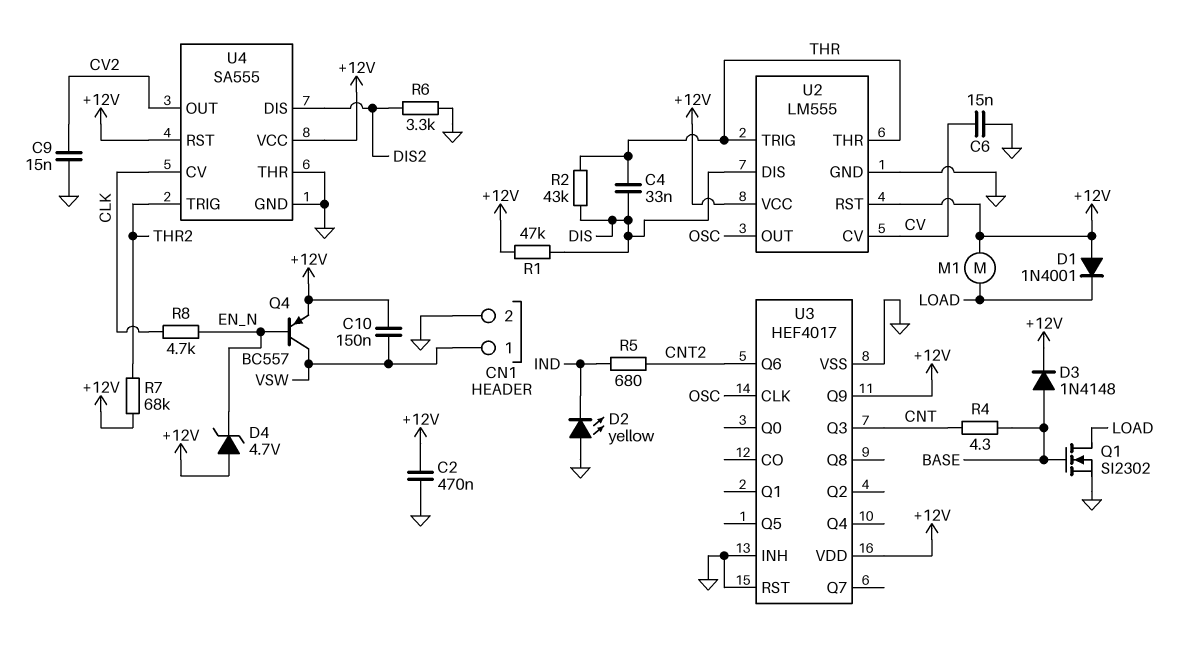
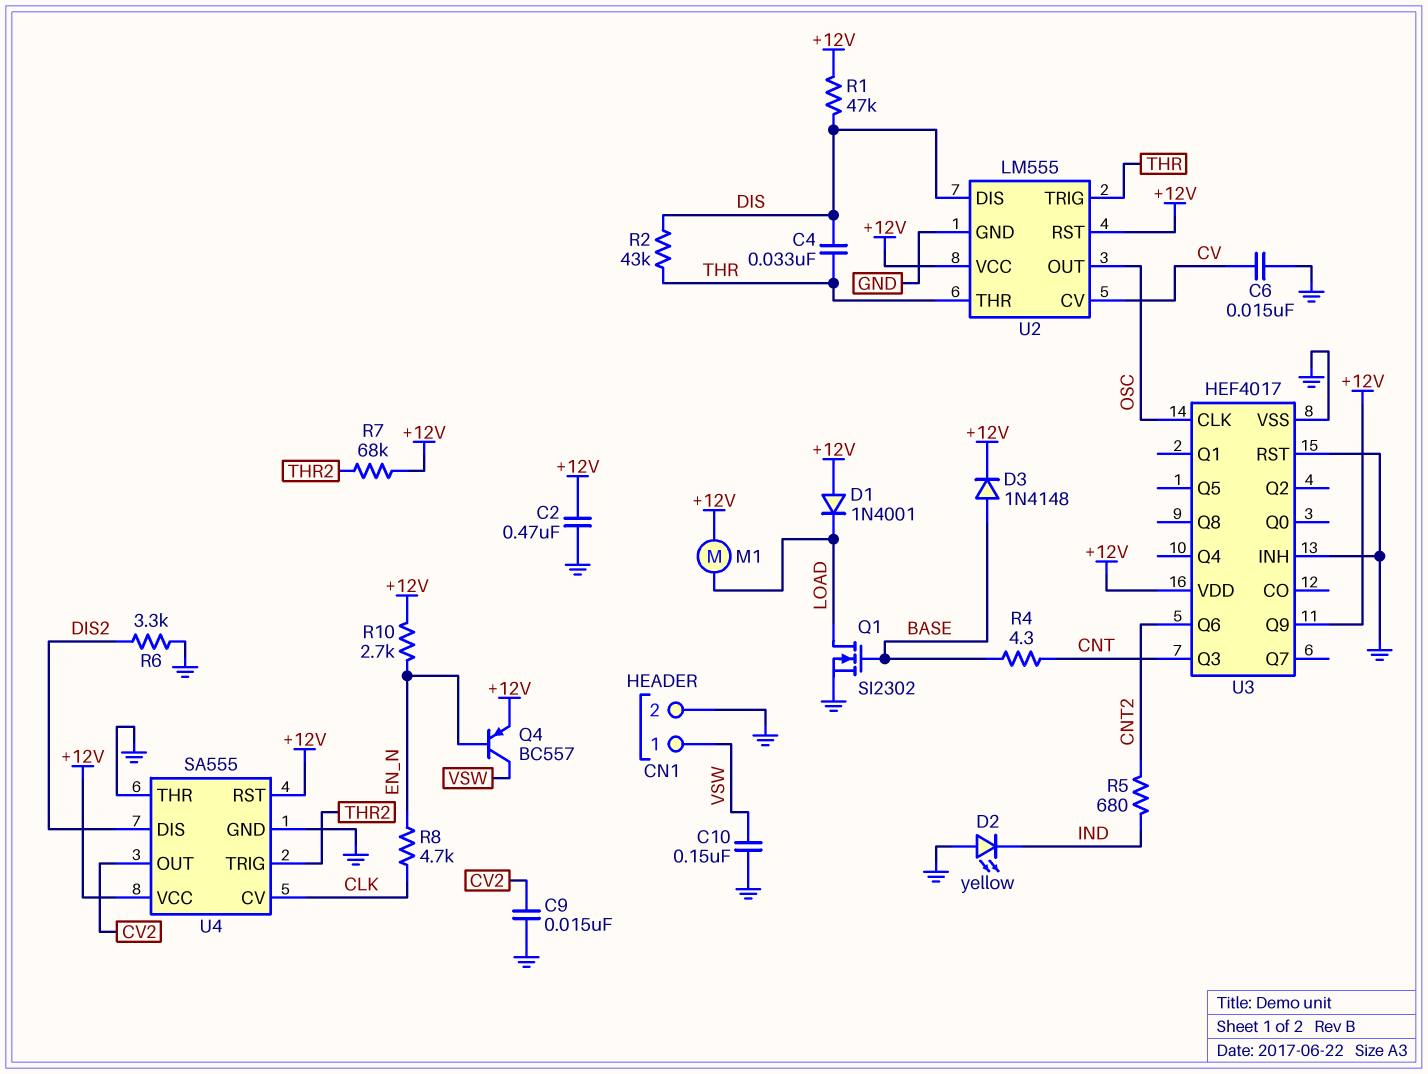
C10: 150nF (+12V, VSW) -> 150nF (GND, VSW)
D4: zener 4.7V (A +12V, K EN_N) -> none
R10: none -> 2.7k (+12V, EN_N)

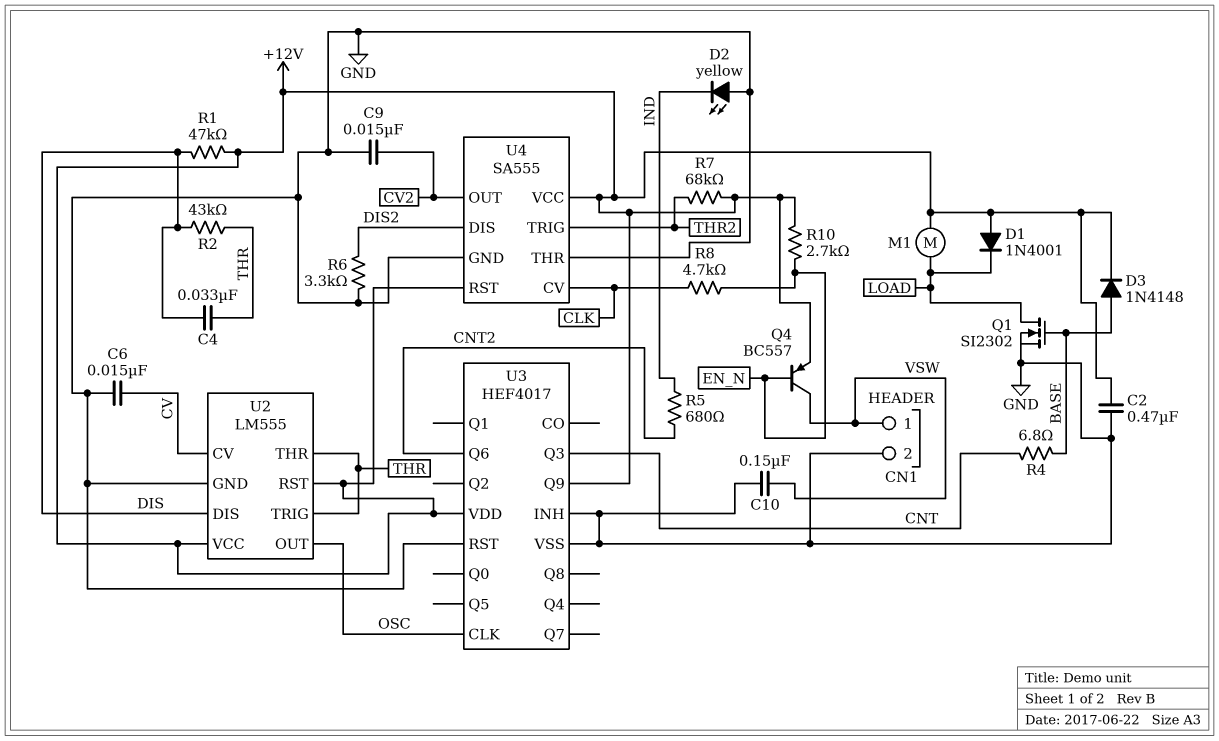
R4: 4.3 (BASE, CNT) -> 6.8 (BASE, CNT)

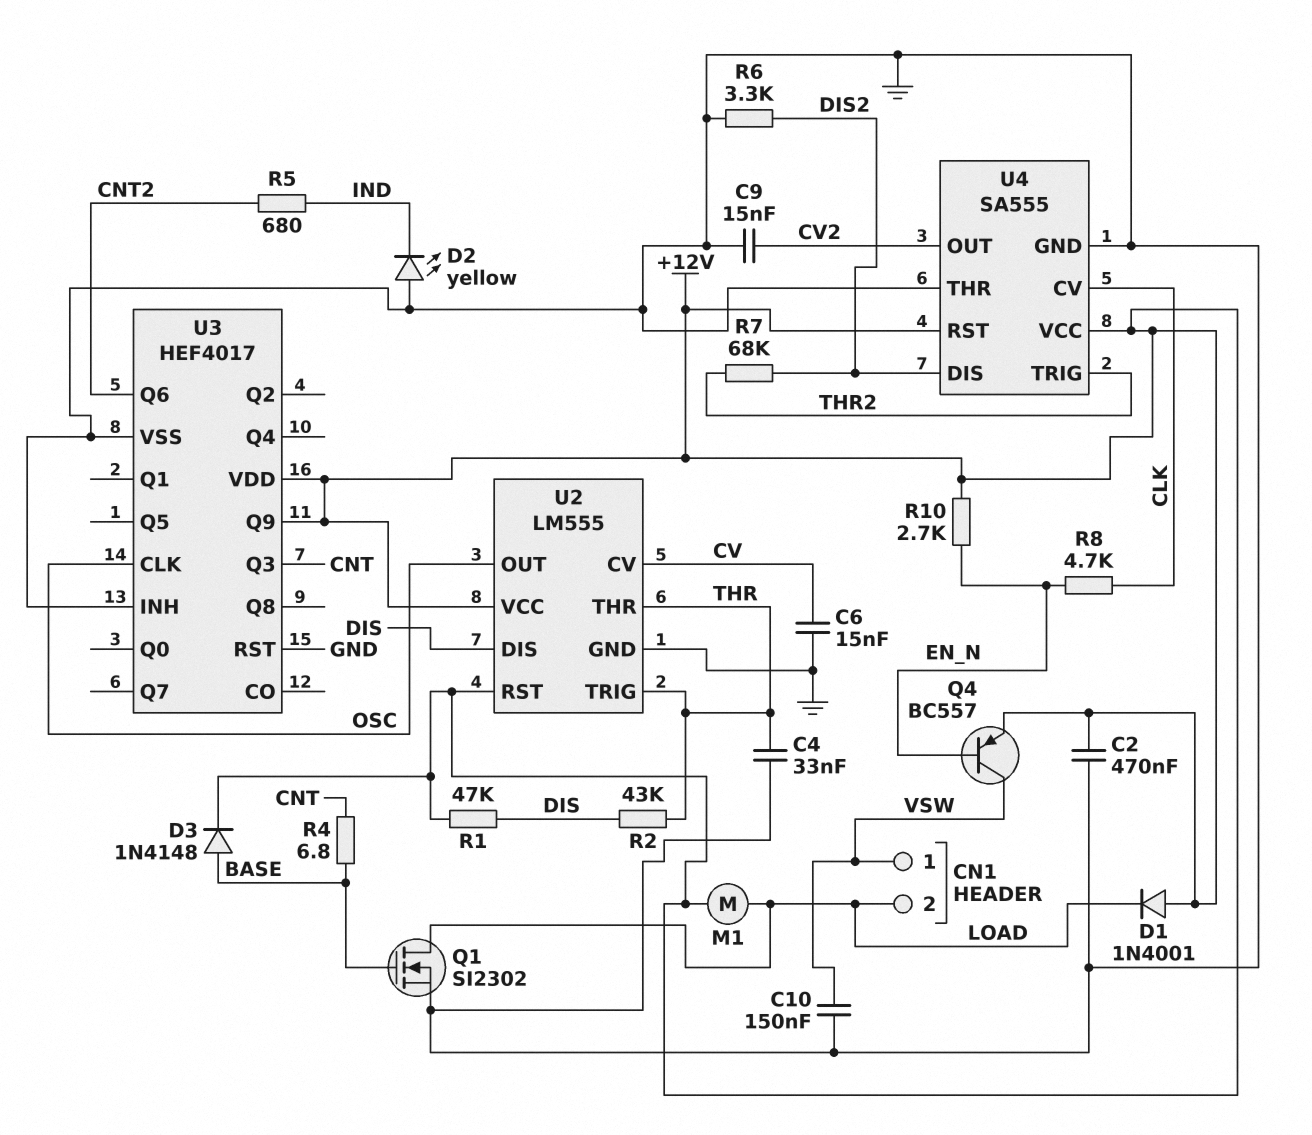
C4: 33nF (DIS, THR) -> 33nF (GND, THR)
CN1 pin 2: GND -> LOAD
R7: 68k (+12V, THR2) -> 68k (DIS2, THR2)

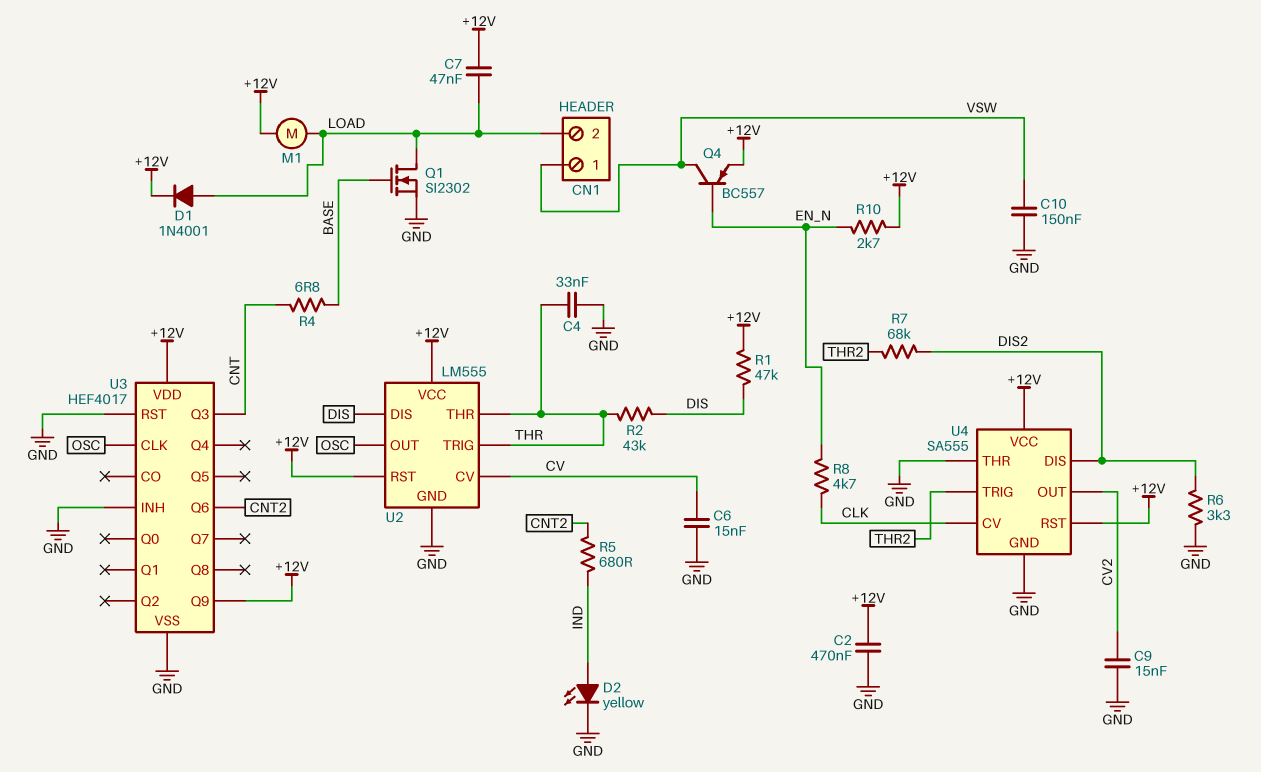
C7: none -> 47nF (+12V, LOAD)
D1: diode 1N4001 (A +12V, K LOAD) -> diode 1N4001 (A LOAD, K +12V)
D2: LED yellow (A GND, K IND) -> LED yellow (A IND, K GND)
D3: diode 1N4148 (A BASE, K +12V) -> none

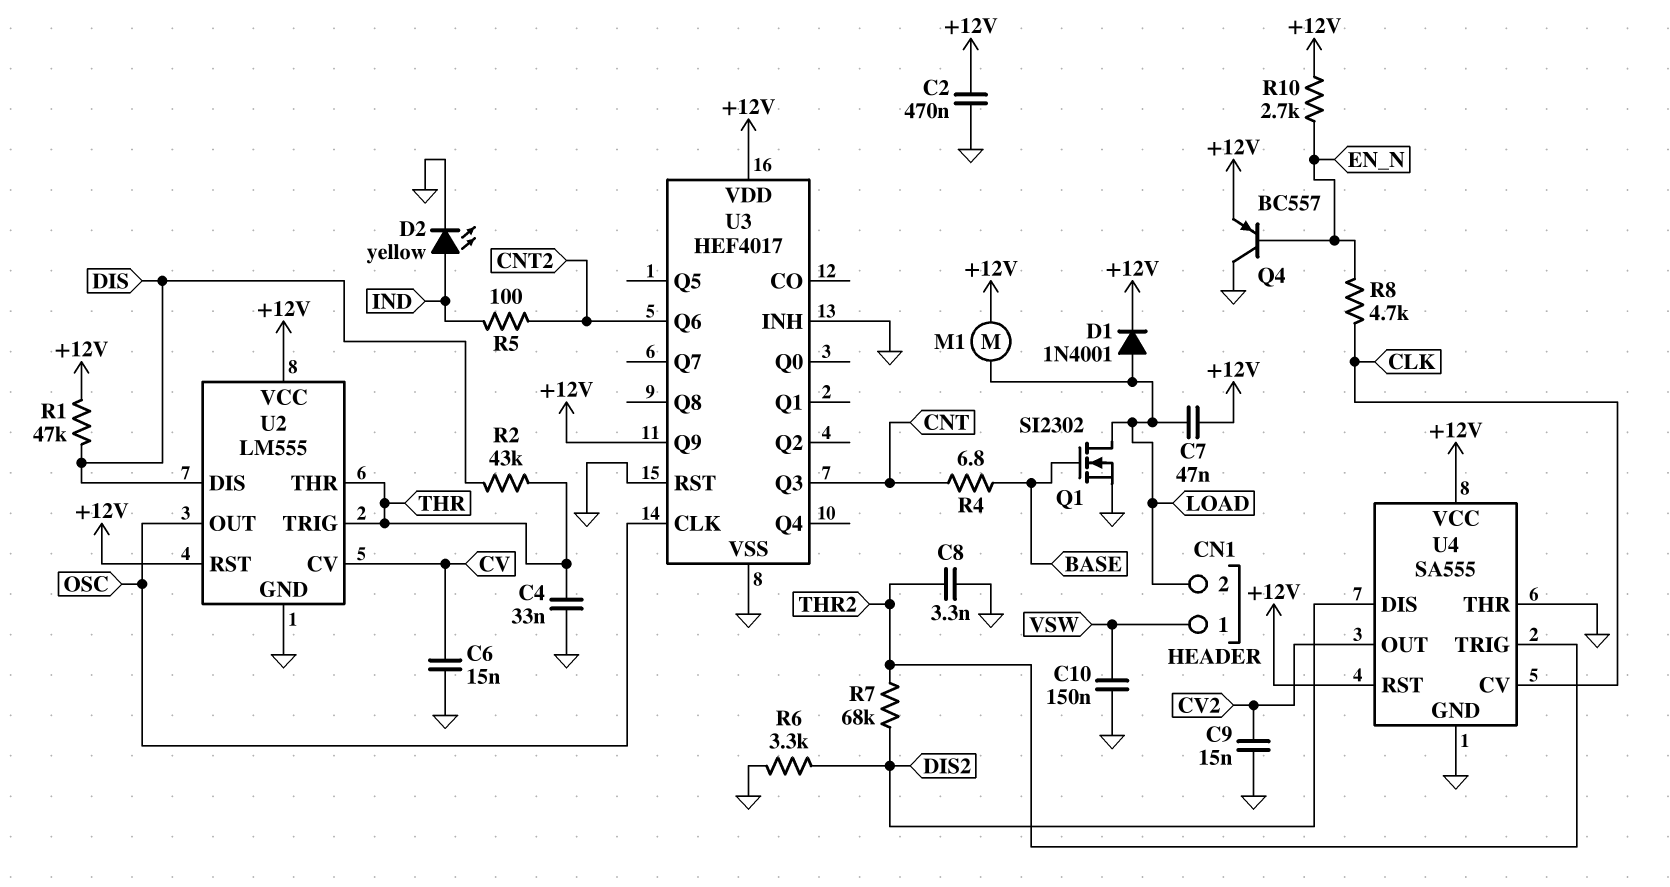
C8: none -> 3.3nF (GND, THR2)
Q4: PNP BC557 (B EN_N, C VSW, E +12V) -> PNP BC557 (B EN_N, C GND, E +12V)
R5: 680 (CNT2, IND) -> 100 (CNT2, IND)

